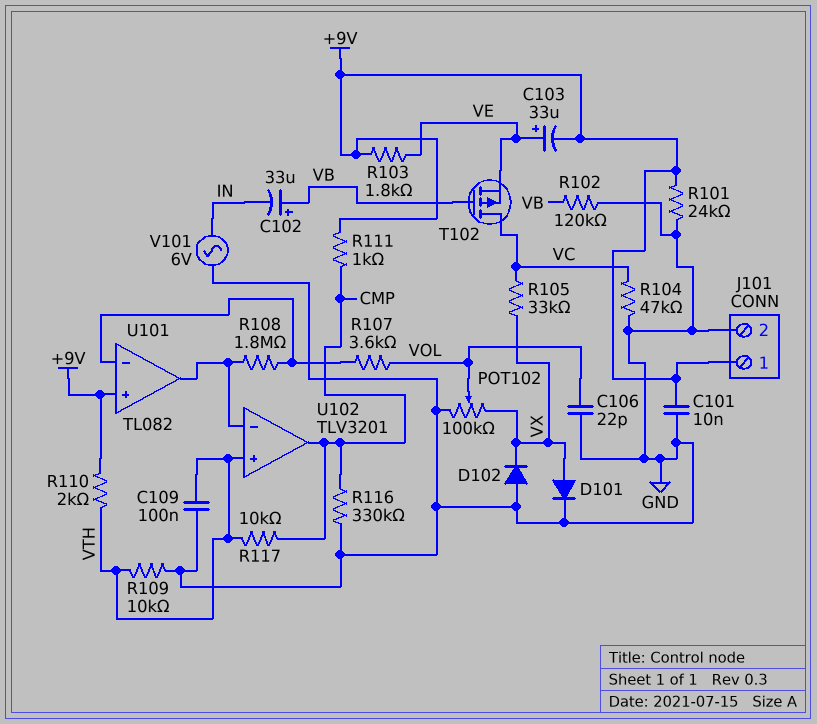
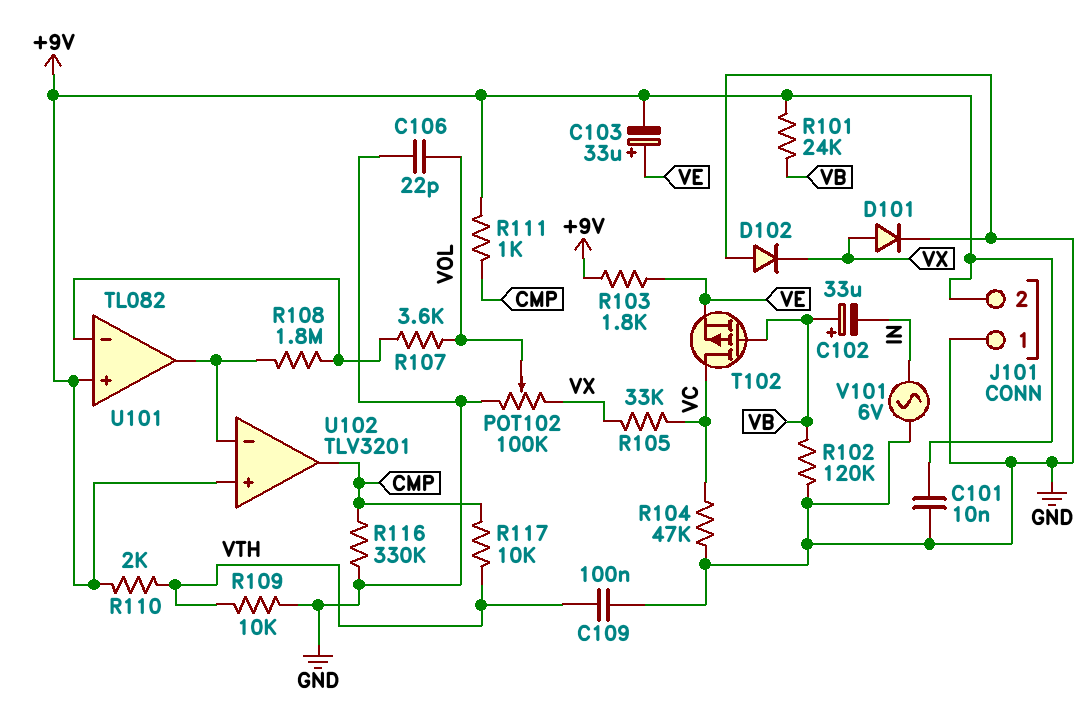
J101 pin 1: +9V -> GND
J101 pin 2: GND -> +9V
R101: 24k (+9V, GND) -> 24k (+9V, VB)
U102 pin in+: VTH -> +9V

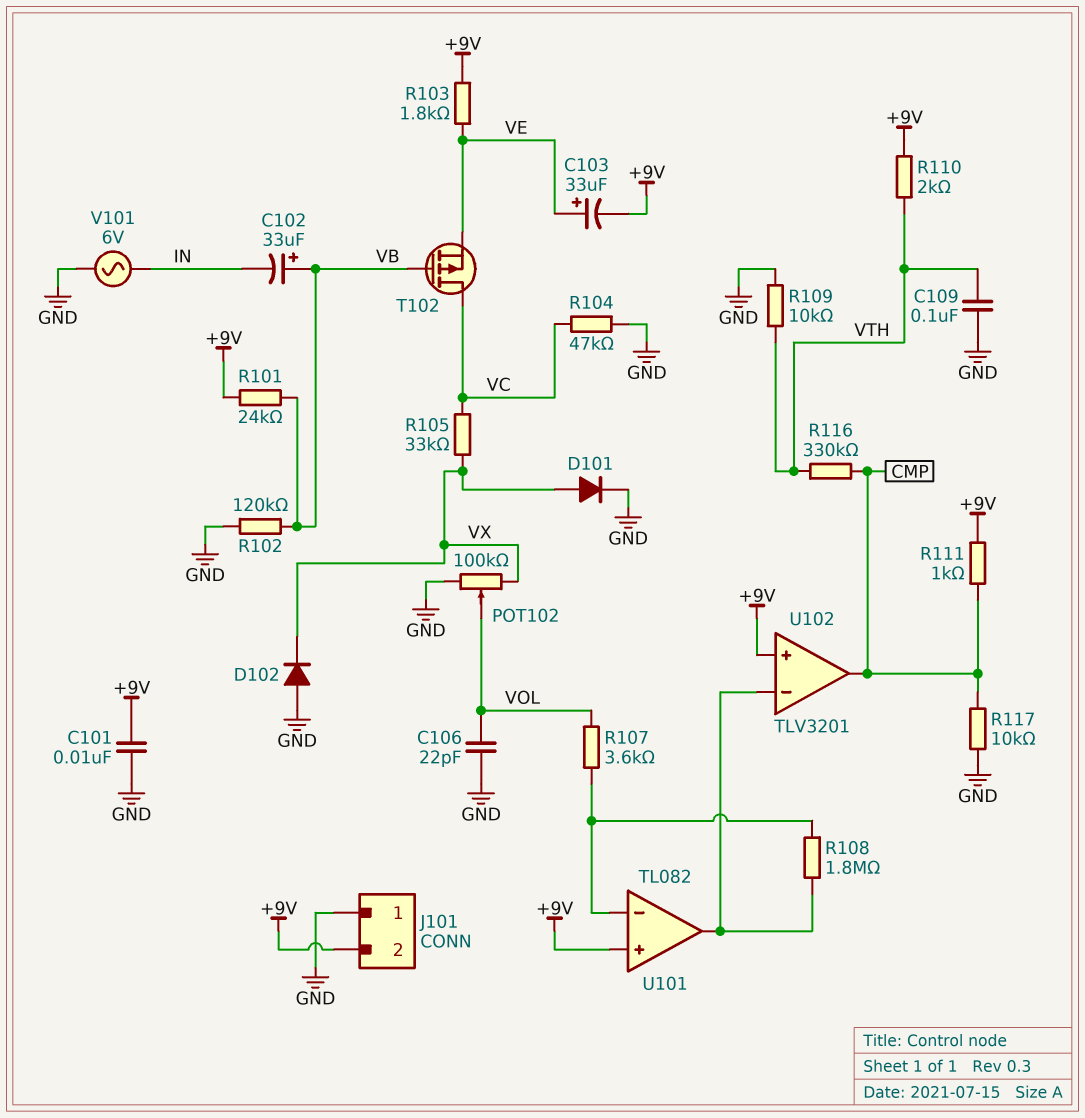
R116: 330k (CMP, GND) -> 330k (CMP, VTH)
R117: 10k (CMP, VTH) -> 10k (CMP, GND)

